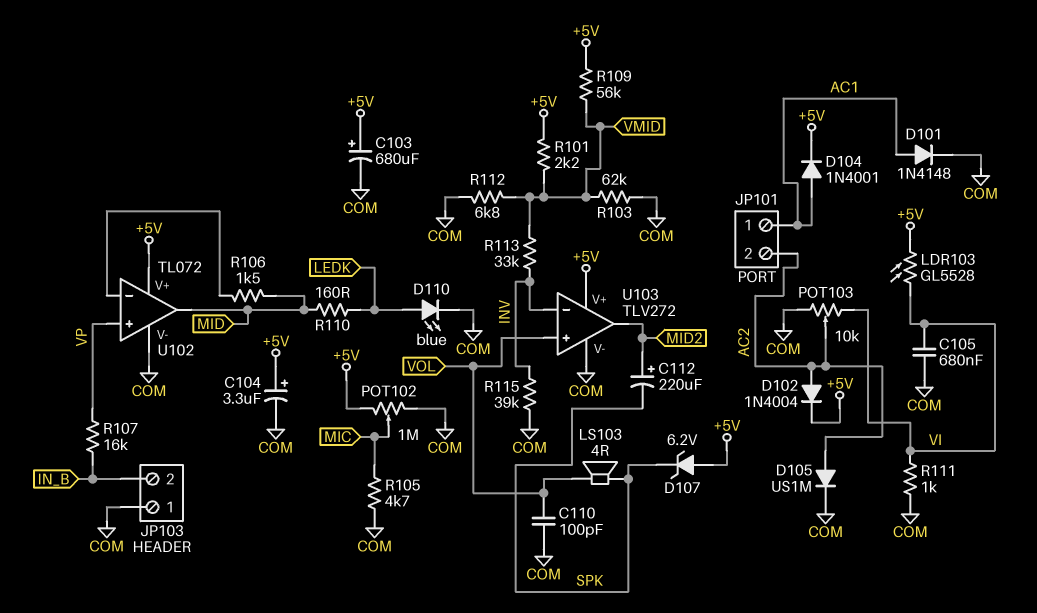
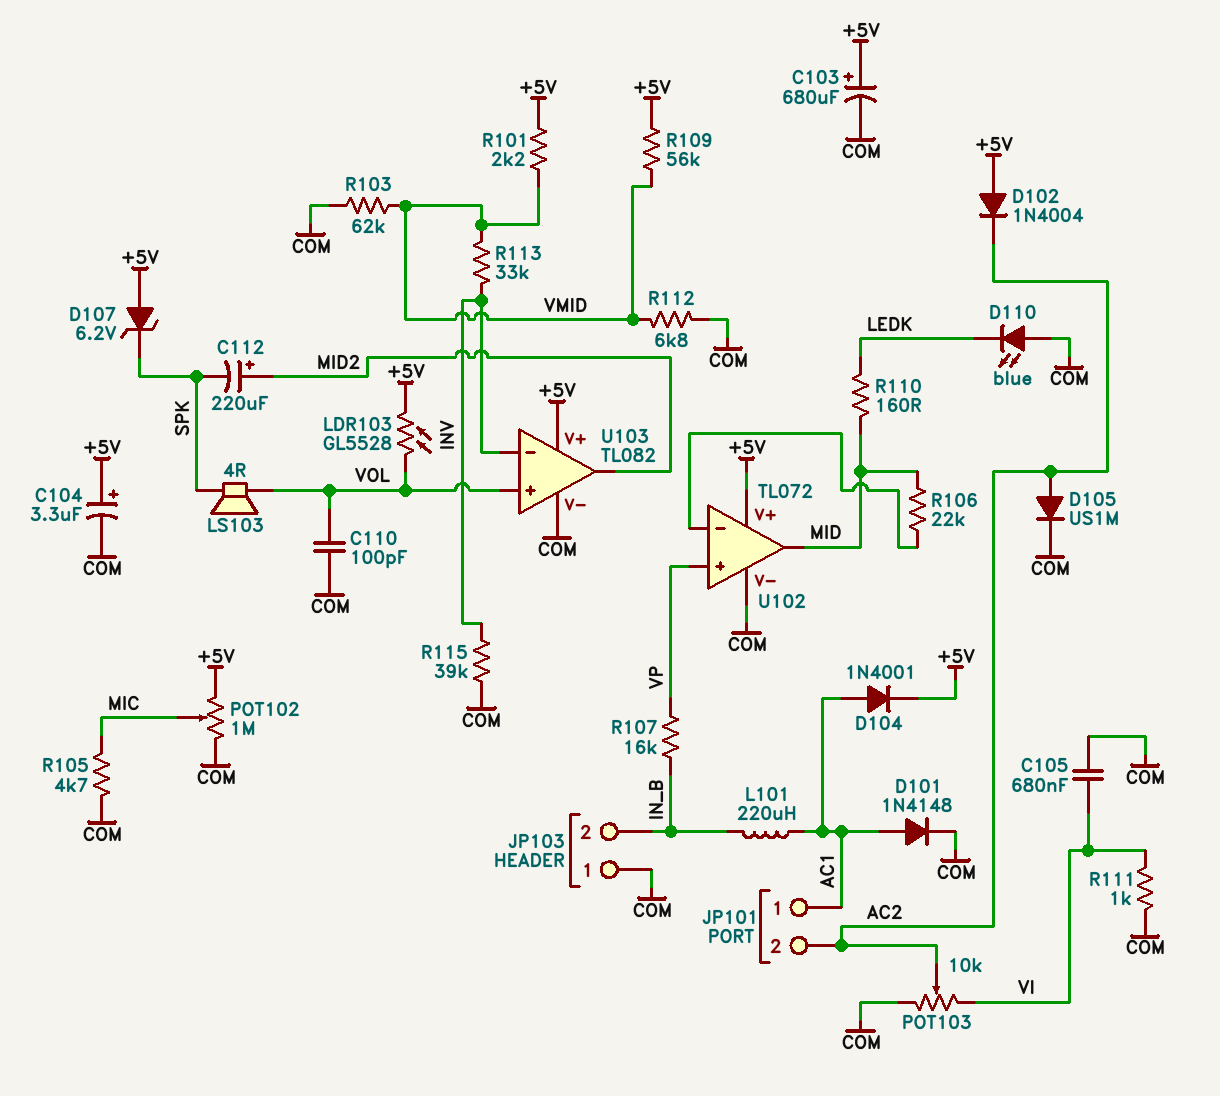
D102: diode 1N4004 (A AC2, K +5V) -> diode 1N4004 (A +5V, K AC2)
D110: LED blue (A LEDK, K COM) -> LED blue (A COM, K LEDK)
L101: none -> 220uH (AC1, IN_B)
LDR103: GL5528 (+5V, VI) -> GL5528 (+5V, VOL)
R106: 1.5k (MID, U102/in-) -> 22k (MID, U102/in-)
U103: TLV272 -> TL082

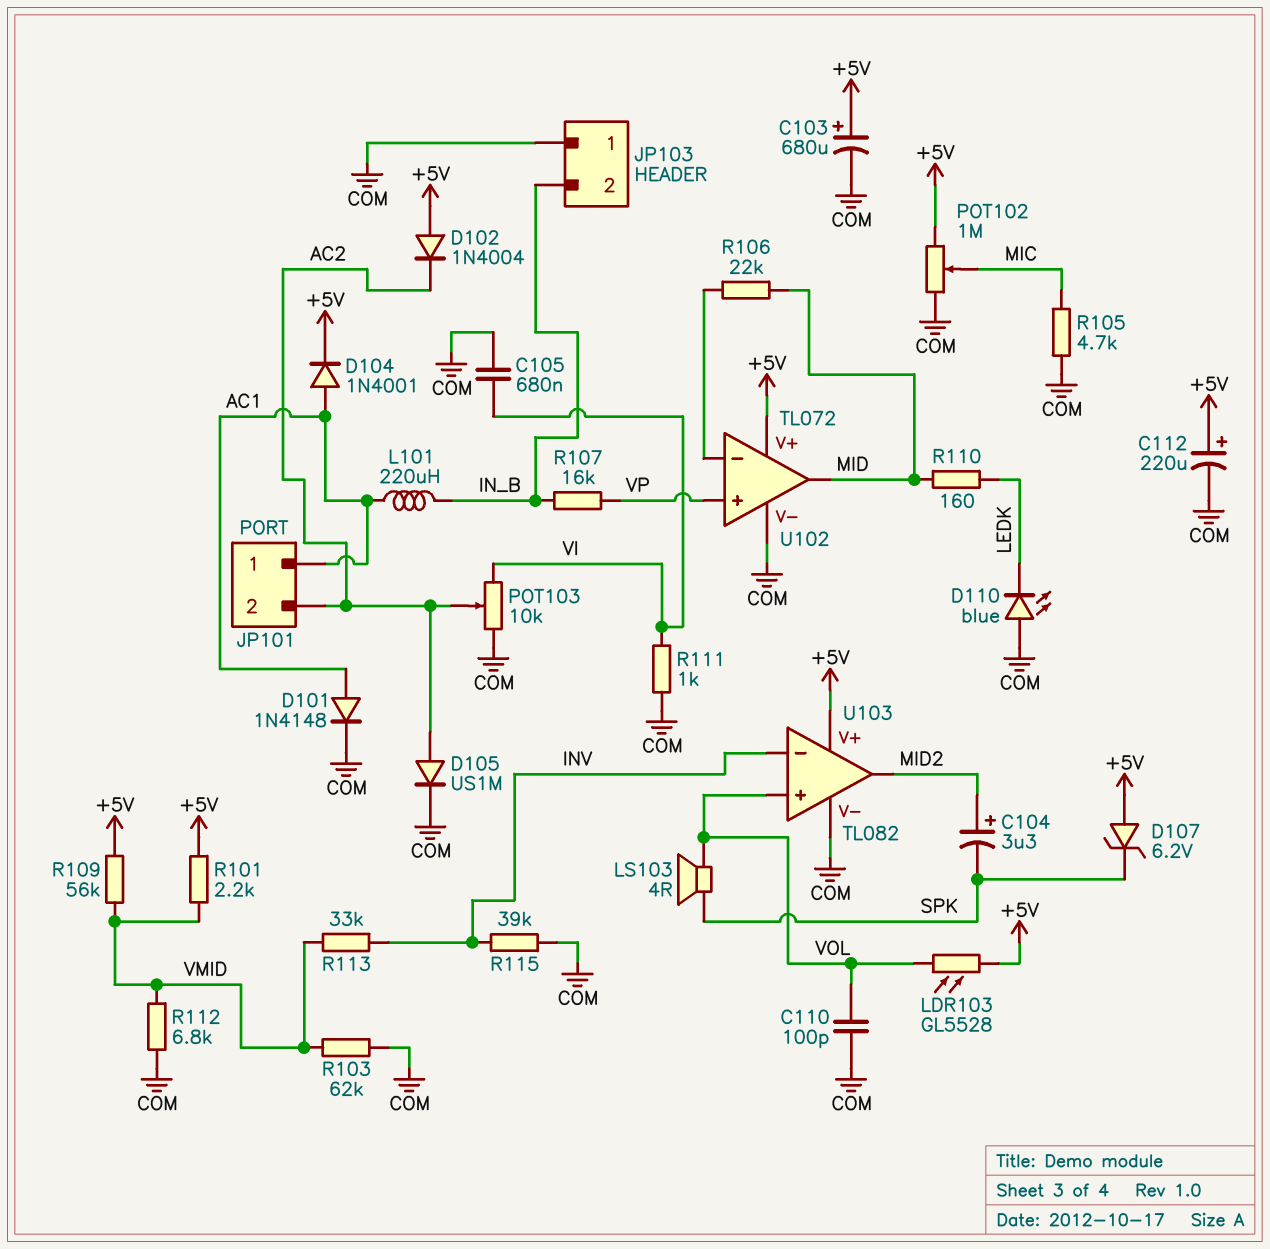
C104: 3.3uF (plus +5V, minus COM) -> 3.3uF (plus MID2, minus SPK)
C112: 220uF (plus MID2, minus SPK) -> 220uF (plus +5V, minus COM)

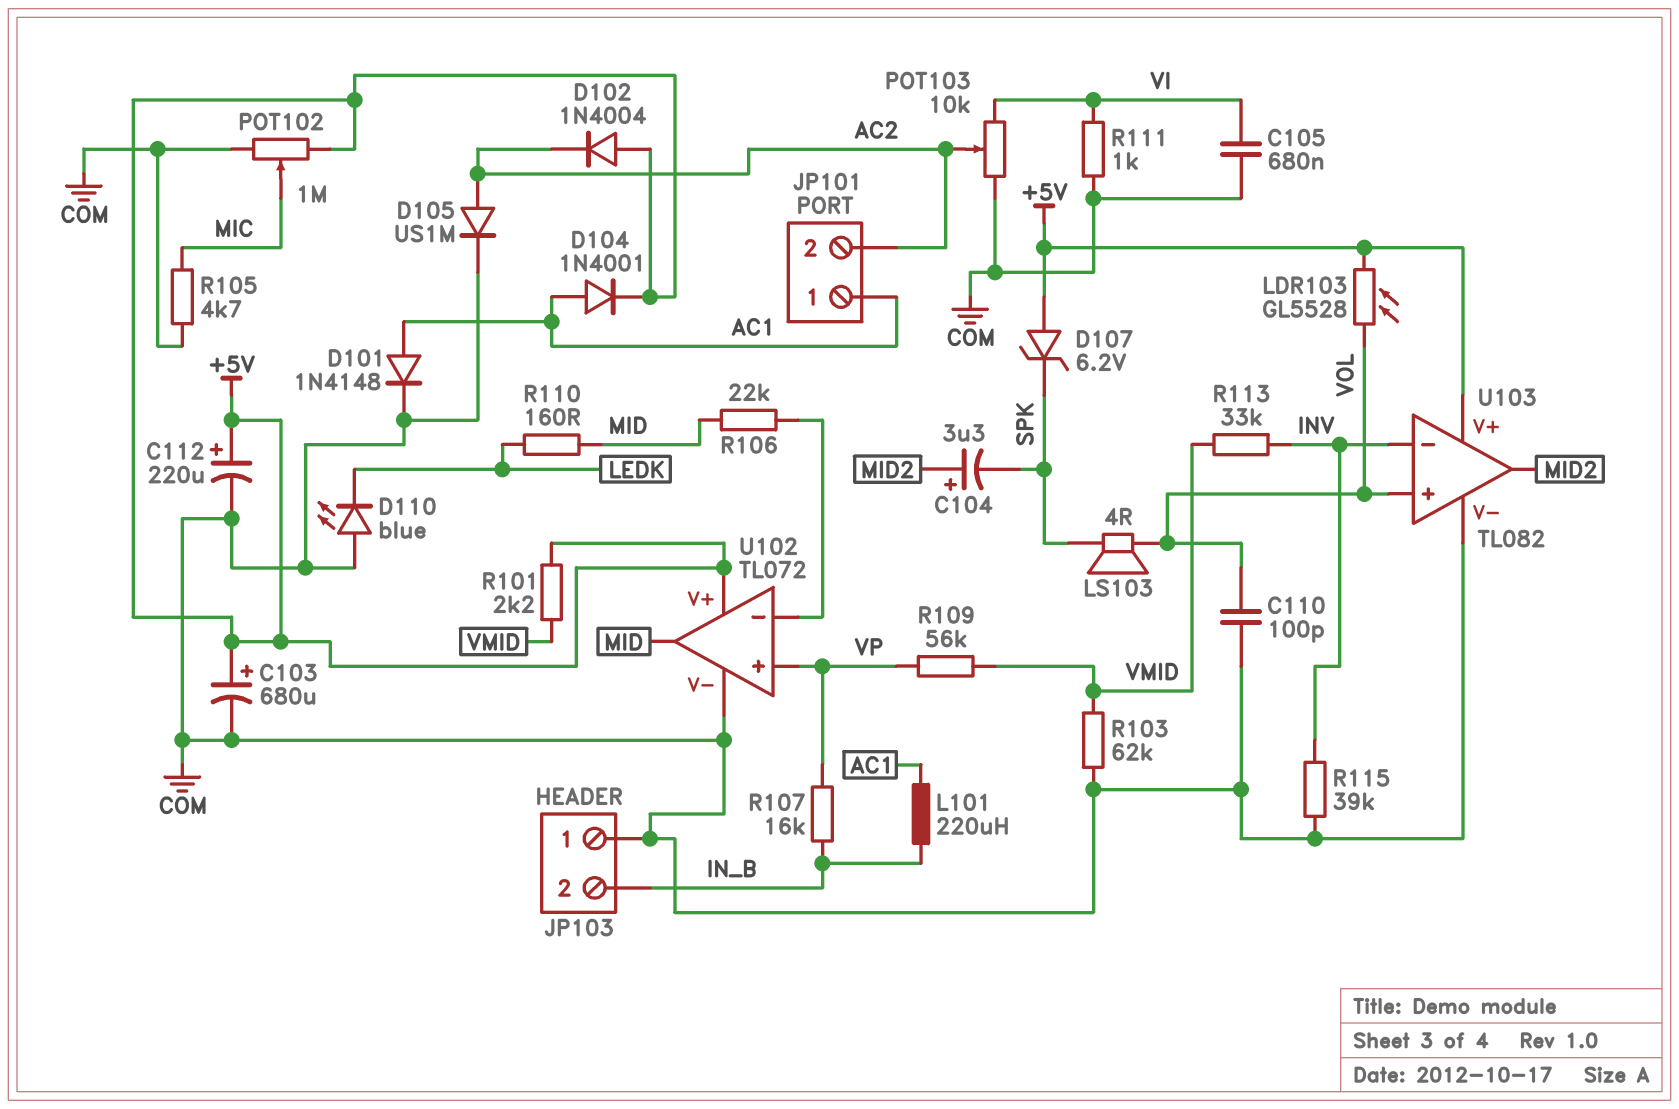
R109: 56k (+5V, VMID) -> 56k (VMID, VP)
R112: 6.8k (COM, VMID) -> none

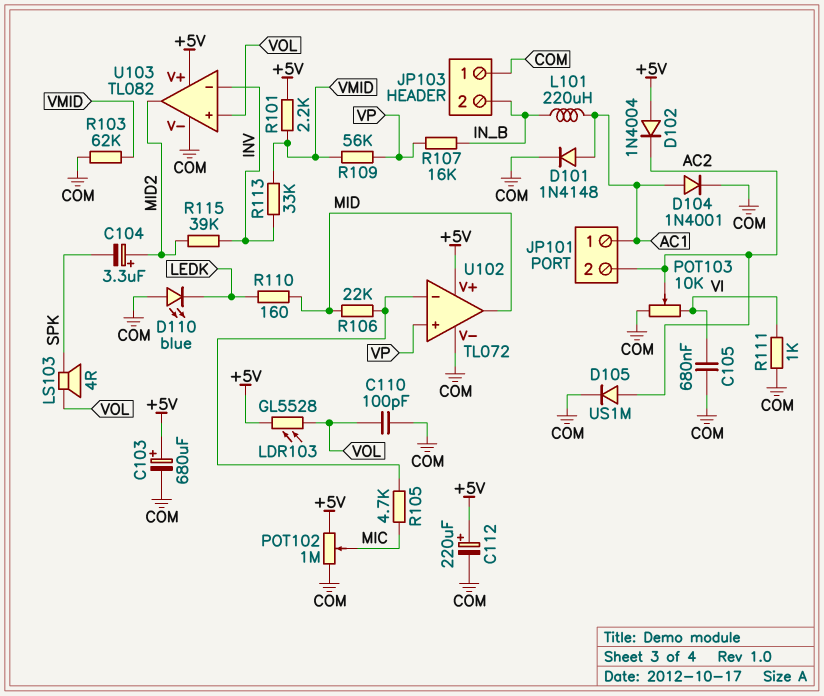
D104: diode 1N4001 (A AC1, K +5V) -> diode 1N4001 (A AC1, K COM)
D107: zener 6.2V (A +5V, K SPK) -> none
R105: 4.7k (COM, MIC) -> 4.7k (MIC, U102/in-)
R115: 39k (COM, INV) -> 39k (INV, MID2)

